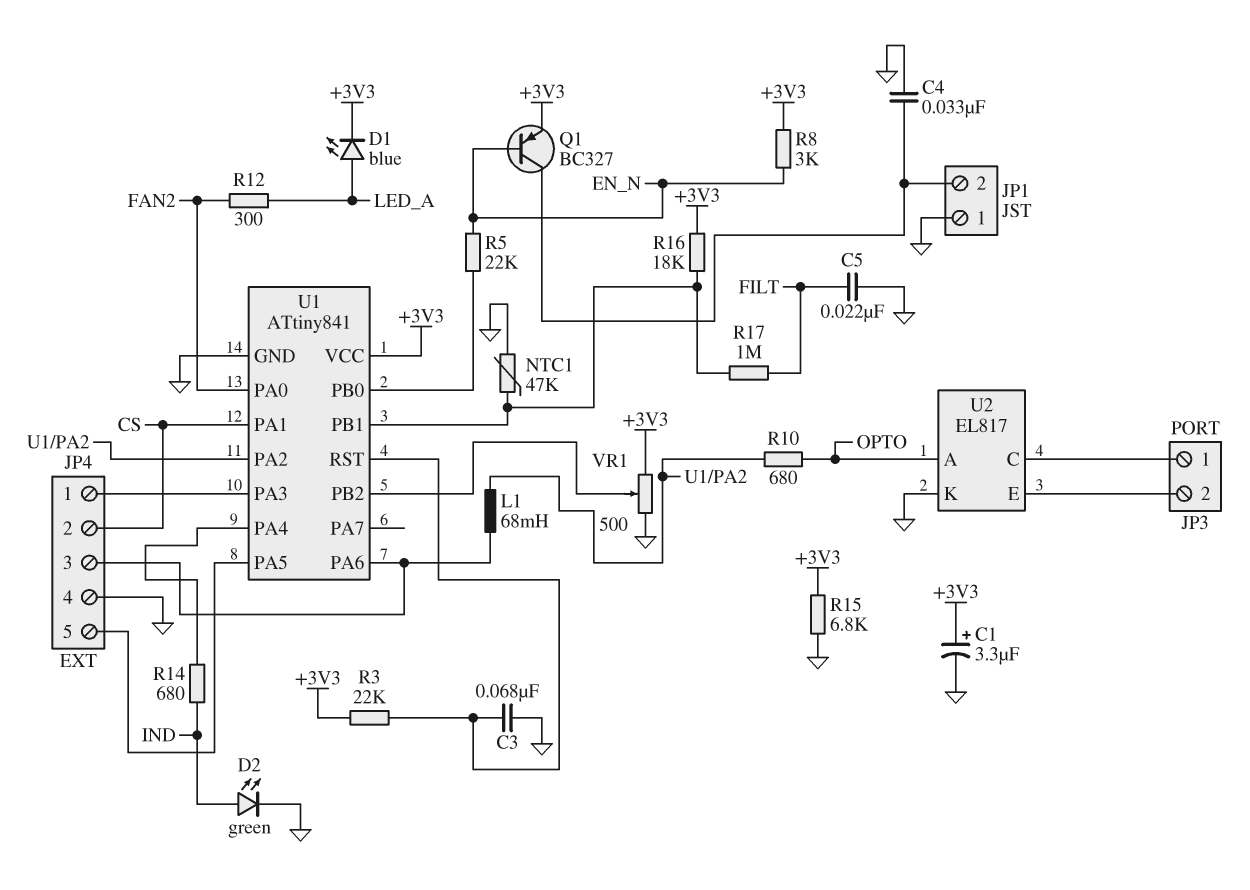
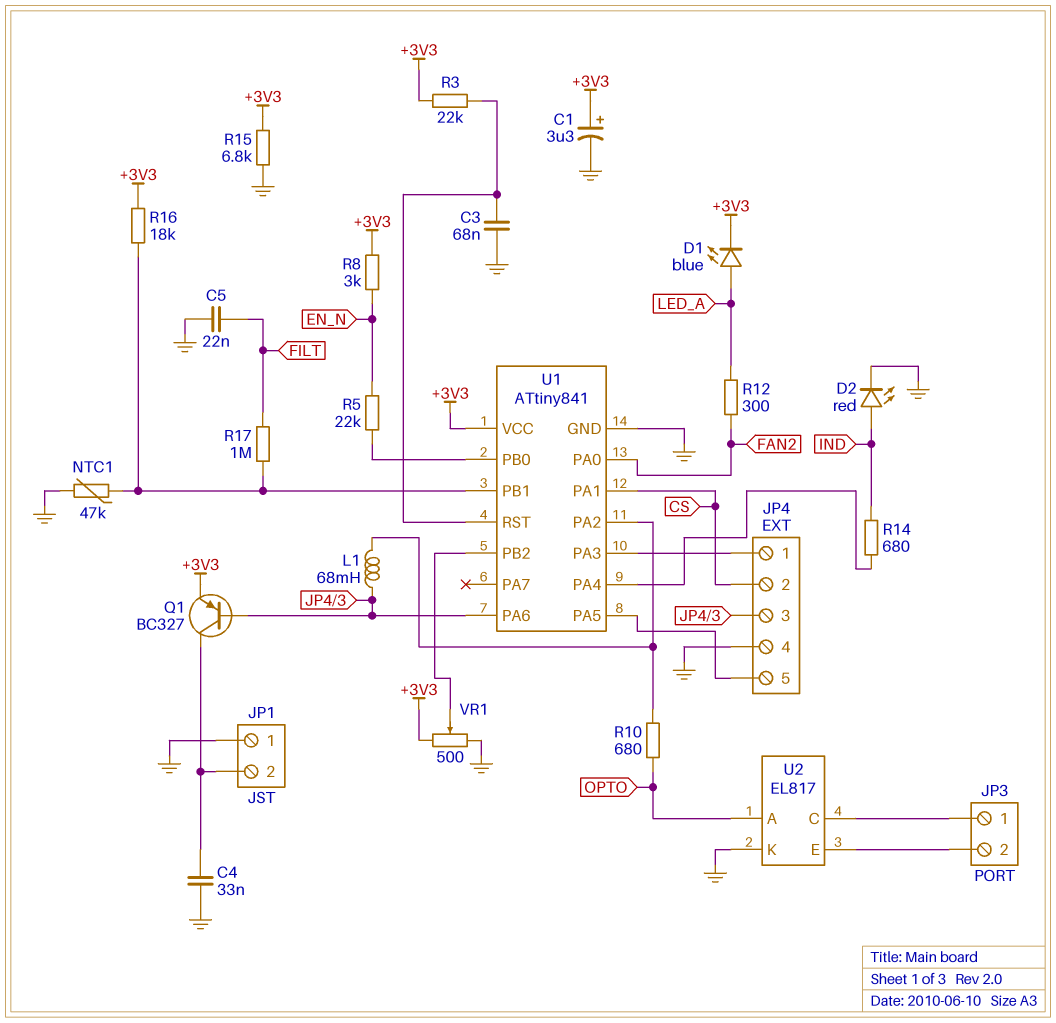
D2: LED green (A IND, K GND) -> LED red (A IND, K GND)
Q1: PNP BC327 (B EN_N, C JP1/2, E +3V3) -> PNP BC327 (B JP4/3, C JP1/2, E +3V3)

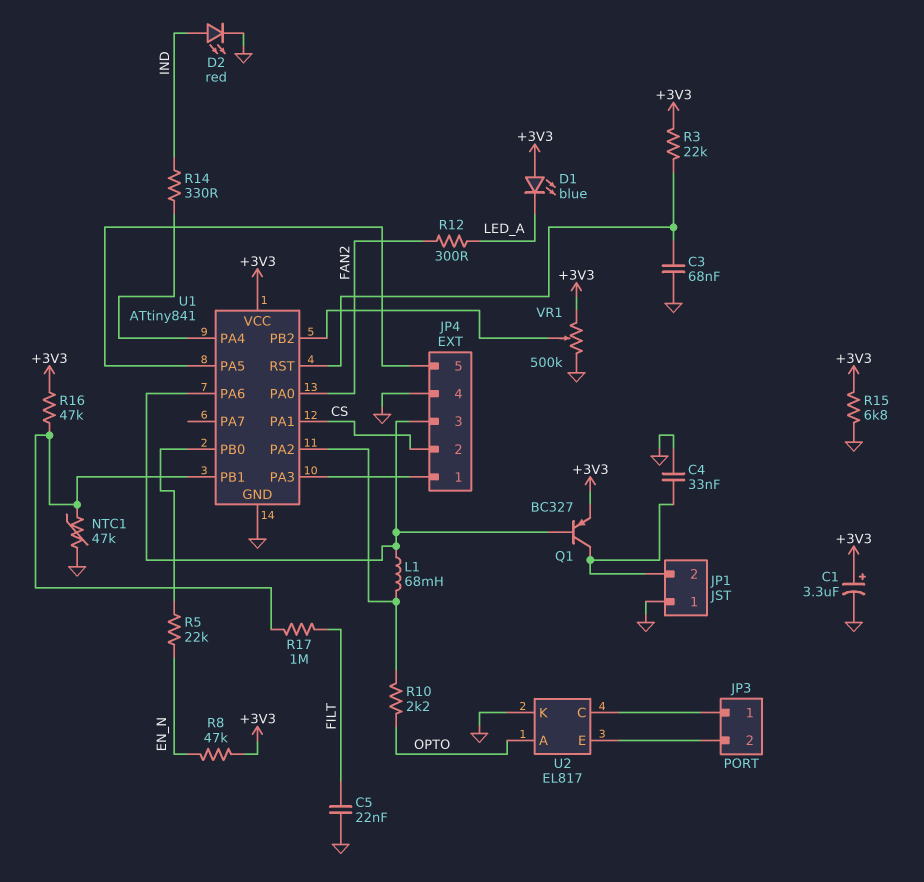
D1: LED blue (A LED_A, K +3V3) -> LED blue (A +3V3, K LED_A)
R8: 3k (+3V3, EN_N) -> 47k (+3V3, EN_N)
R10: 680 (OPTO, U1/PA2) -> 2.2k (OPTO, U1/PA2)
R14: 680 (IND, U1/PA4) -> 330 (IND, U1/PA4)
R16: 18k (+3V3, U1/PB1) -> 47k (+3V3, U1/PB1)
VR1: 500 (+3V3, GND, wiper U1/PB2) -> 500k (+3V3, GND, wiper U1/PB2)

